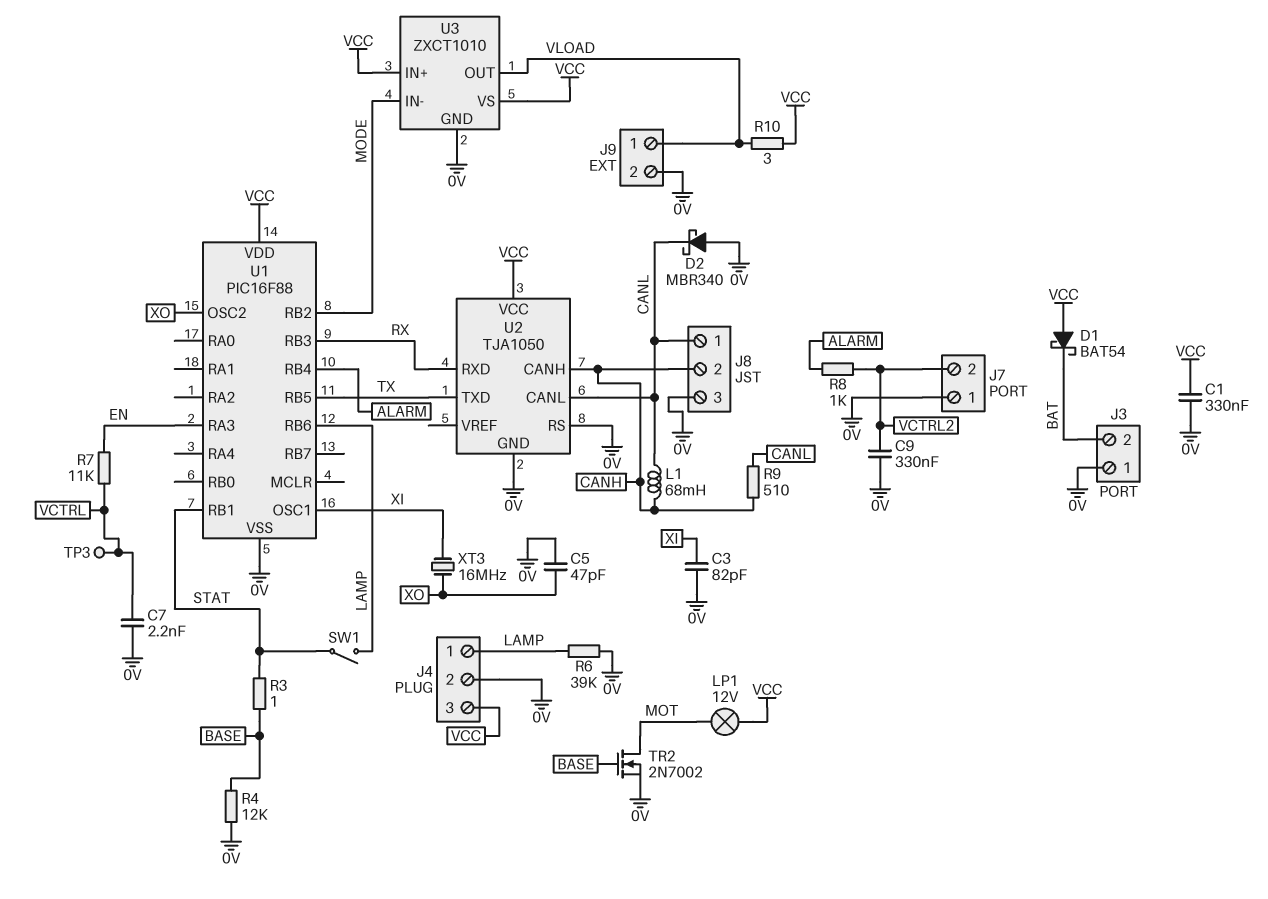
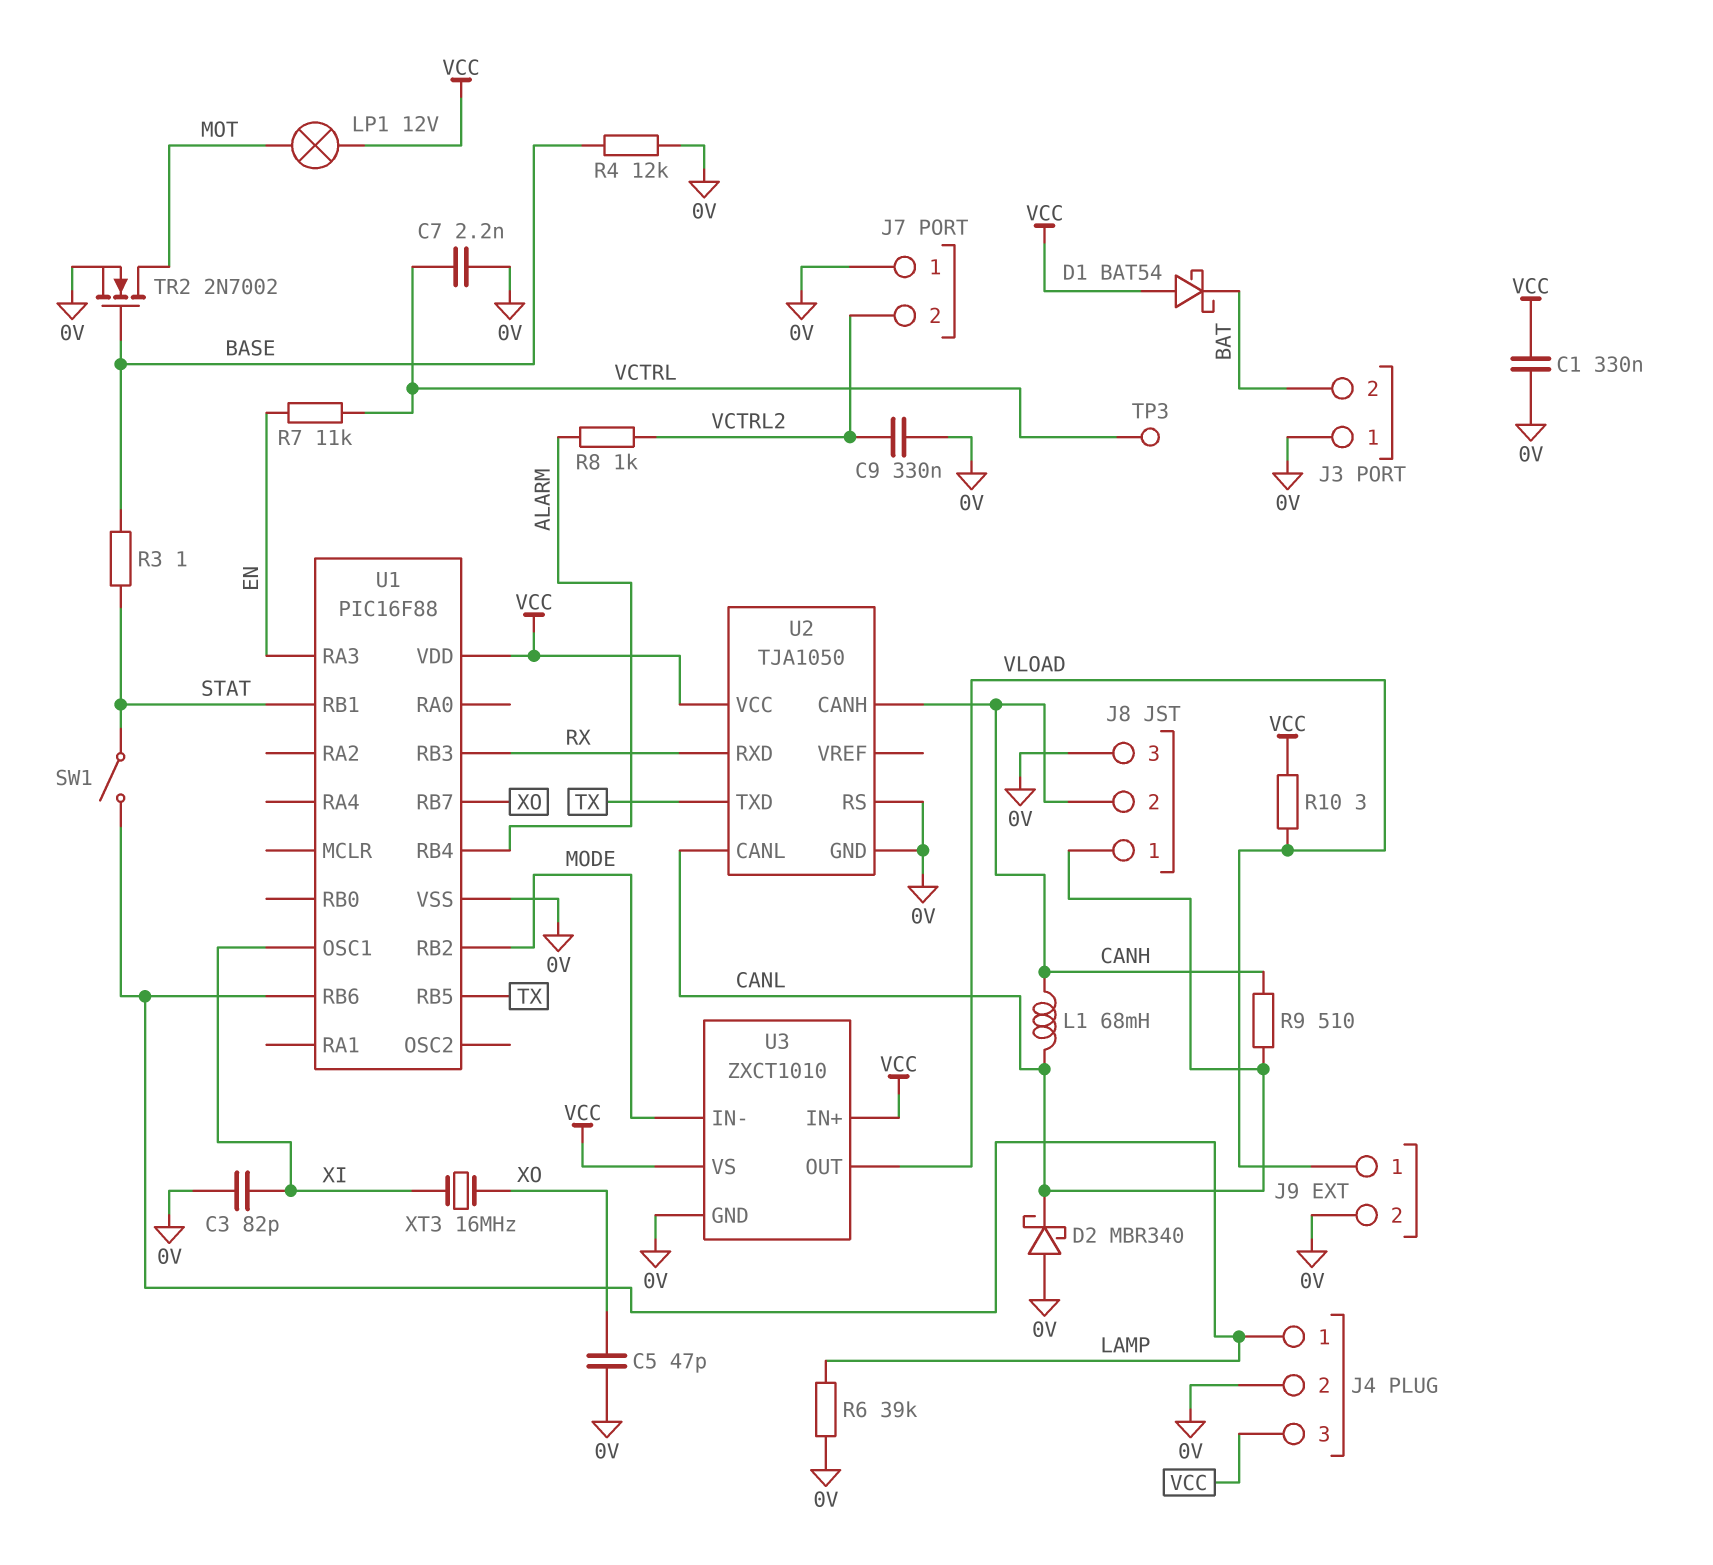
U1 pin OSC2: XO -> none
U1 pin RB7: none -> XO

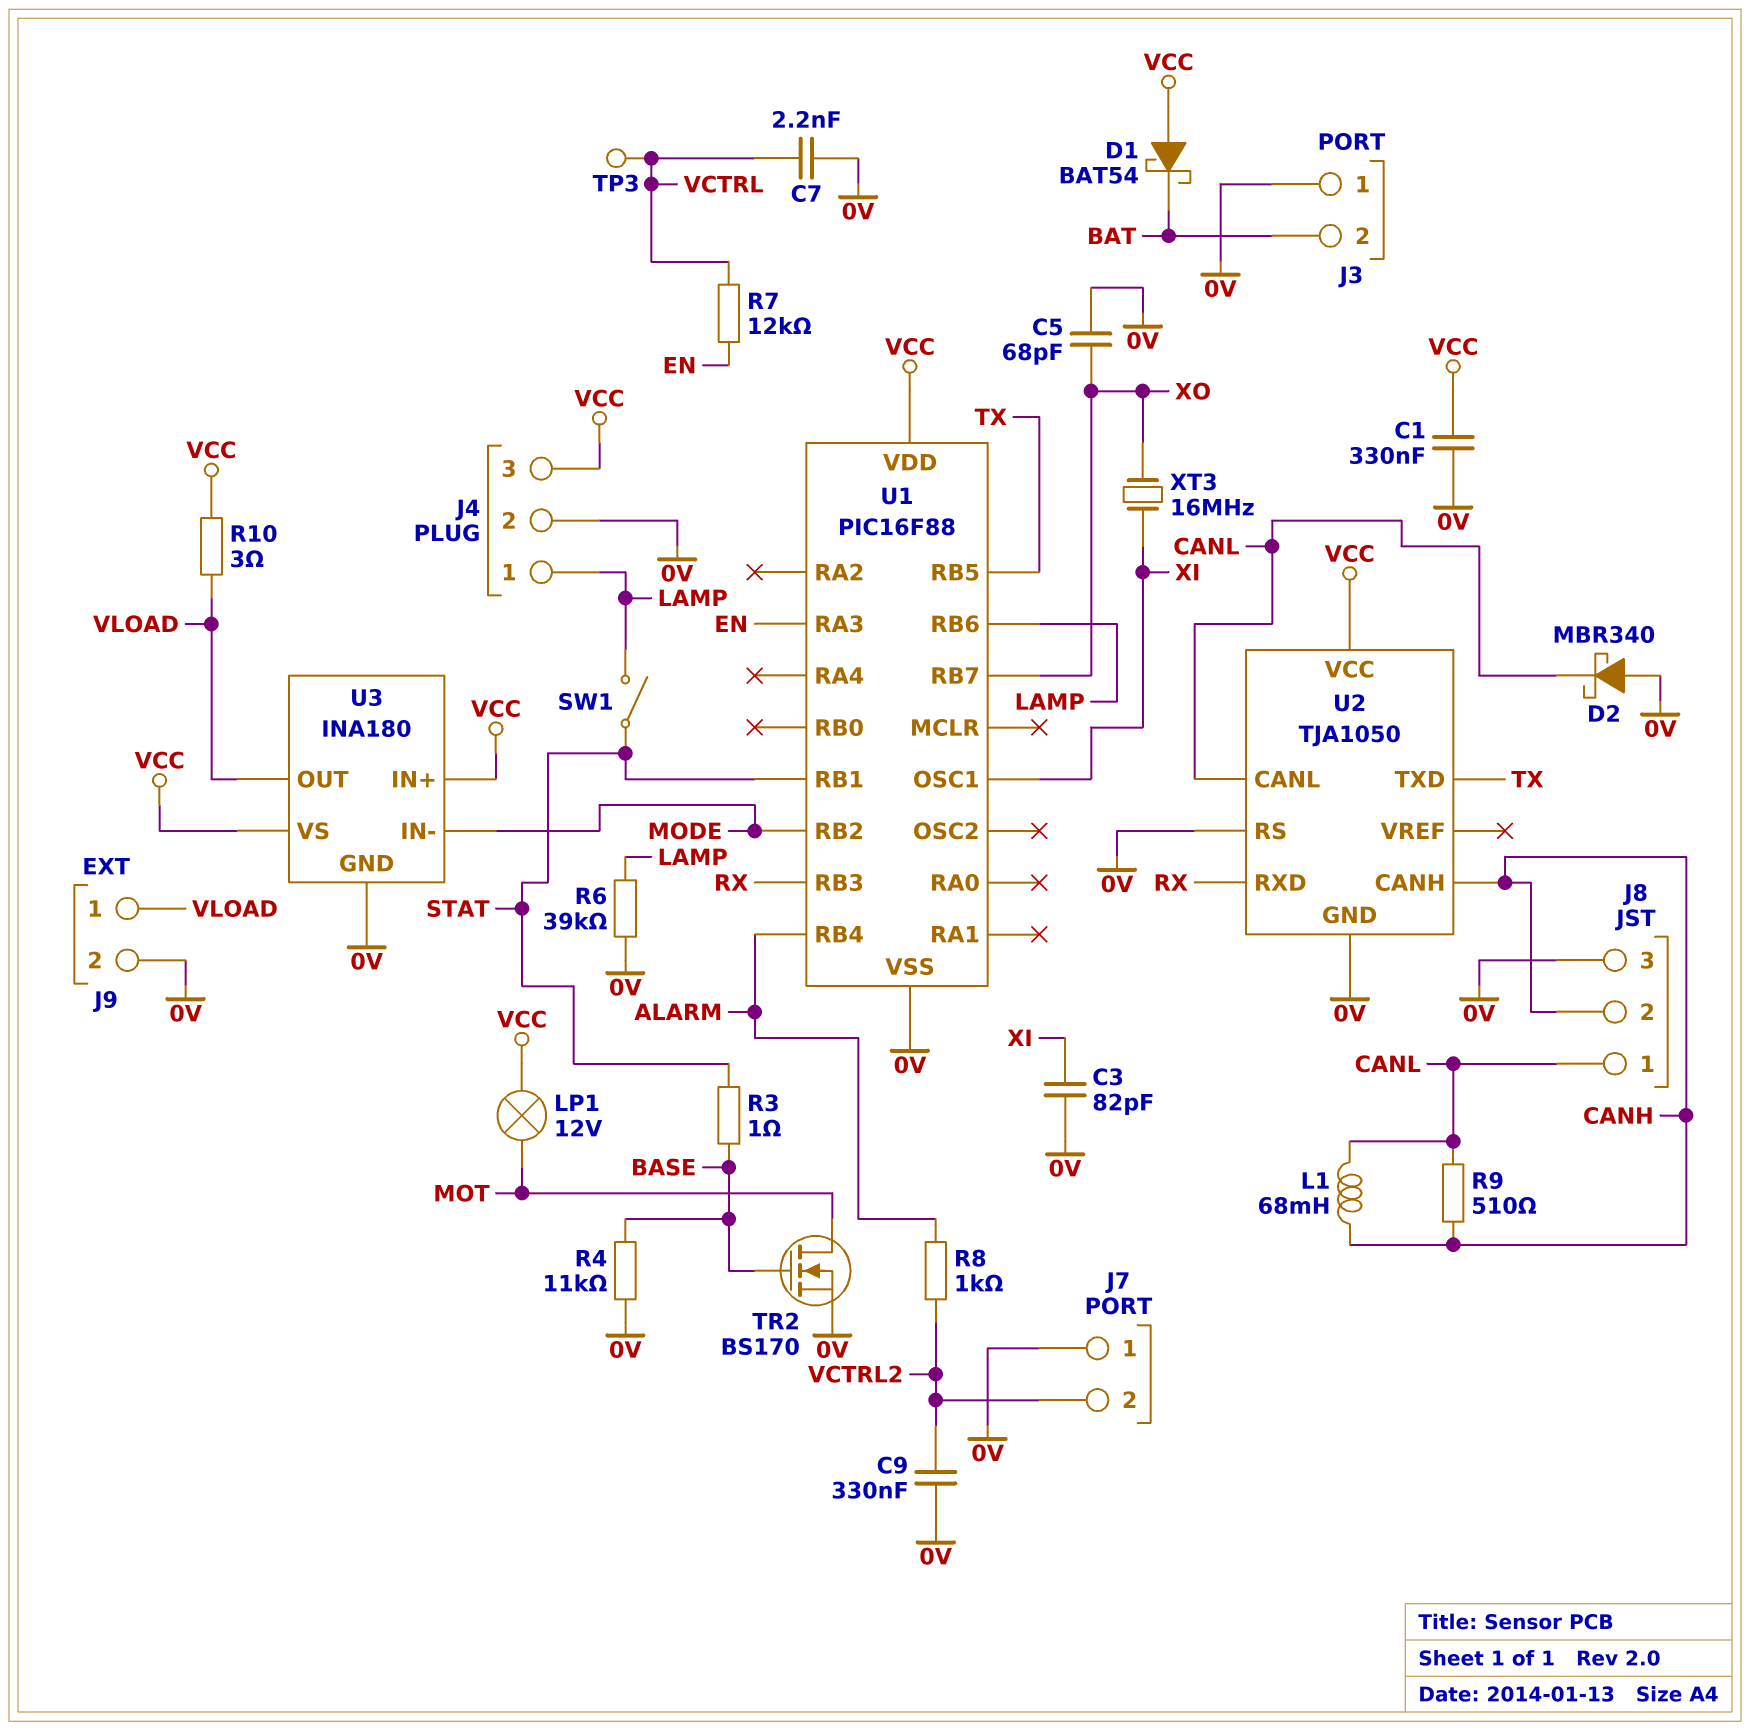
C5: 47pF (0V, XO) -> 68pF (0V, XO)
R4: 12k (0V, BASE) -> 11k (0V, BASE)
R7: 11k (EN, VCTRL) -> 12k (EN, VCTRL)
TR2: NMOS 2N7002 (G BASE, D MOT, S 0V) -> NMOS BS170 (G BASE, D MOT, S 0V)
U3: ZXCT1010 -> INA180

